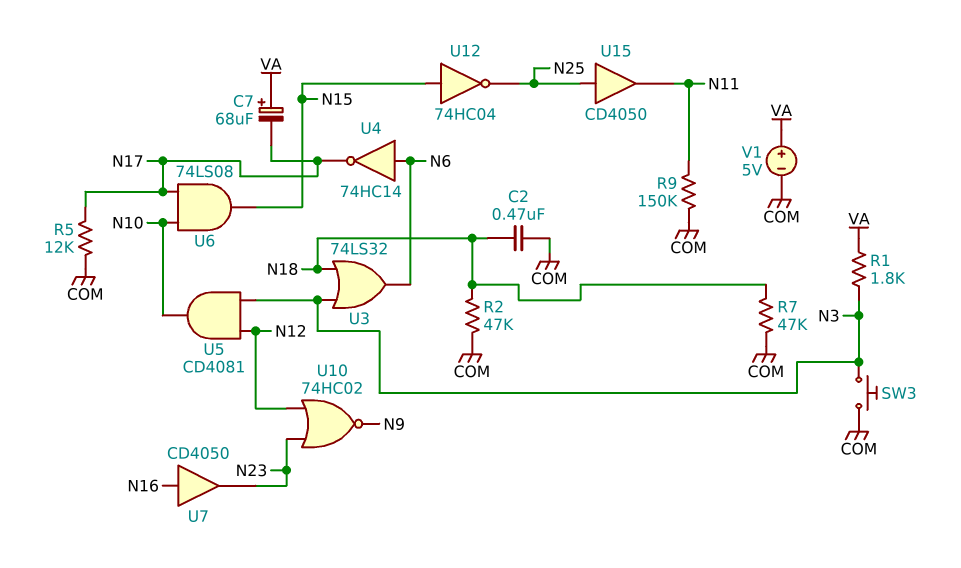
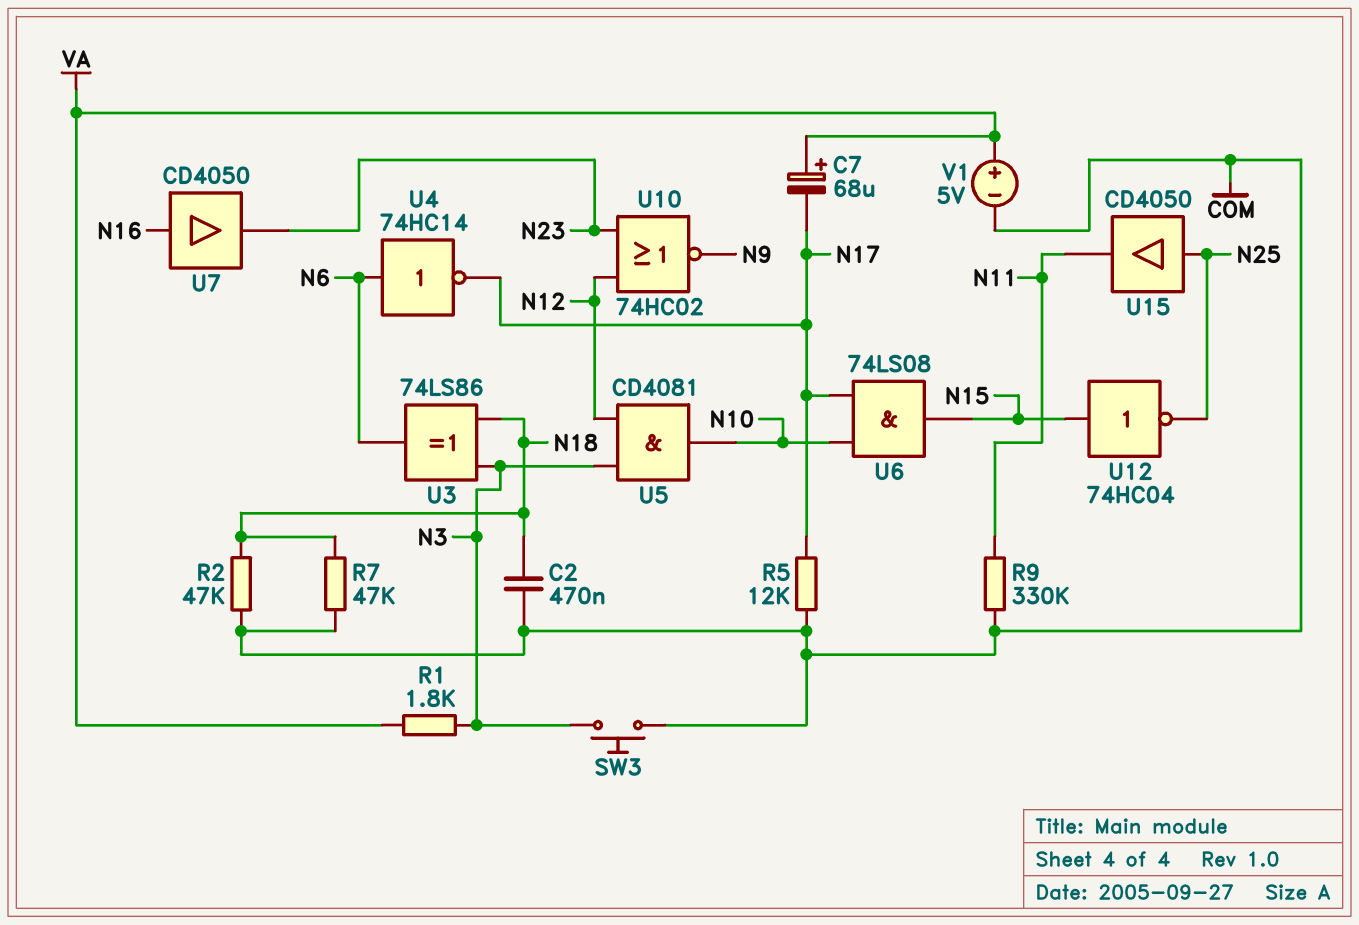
R9: 150k (COM, N11) -> 330k (COM, N11)
U3: OR 74LS32 (in N3, in N18, out N6) -> XOR 74LS86 (in N3, in N18, out N6)

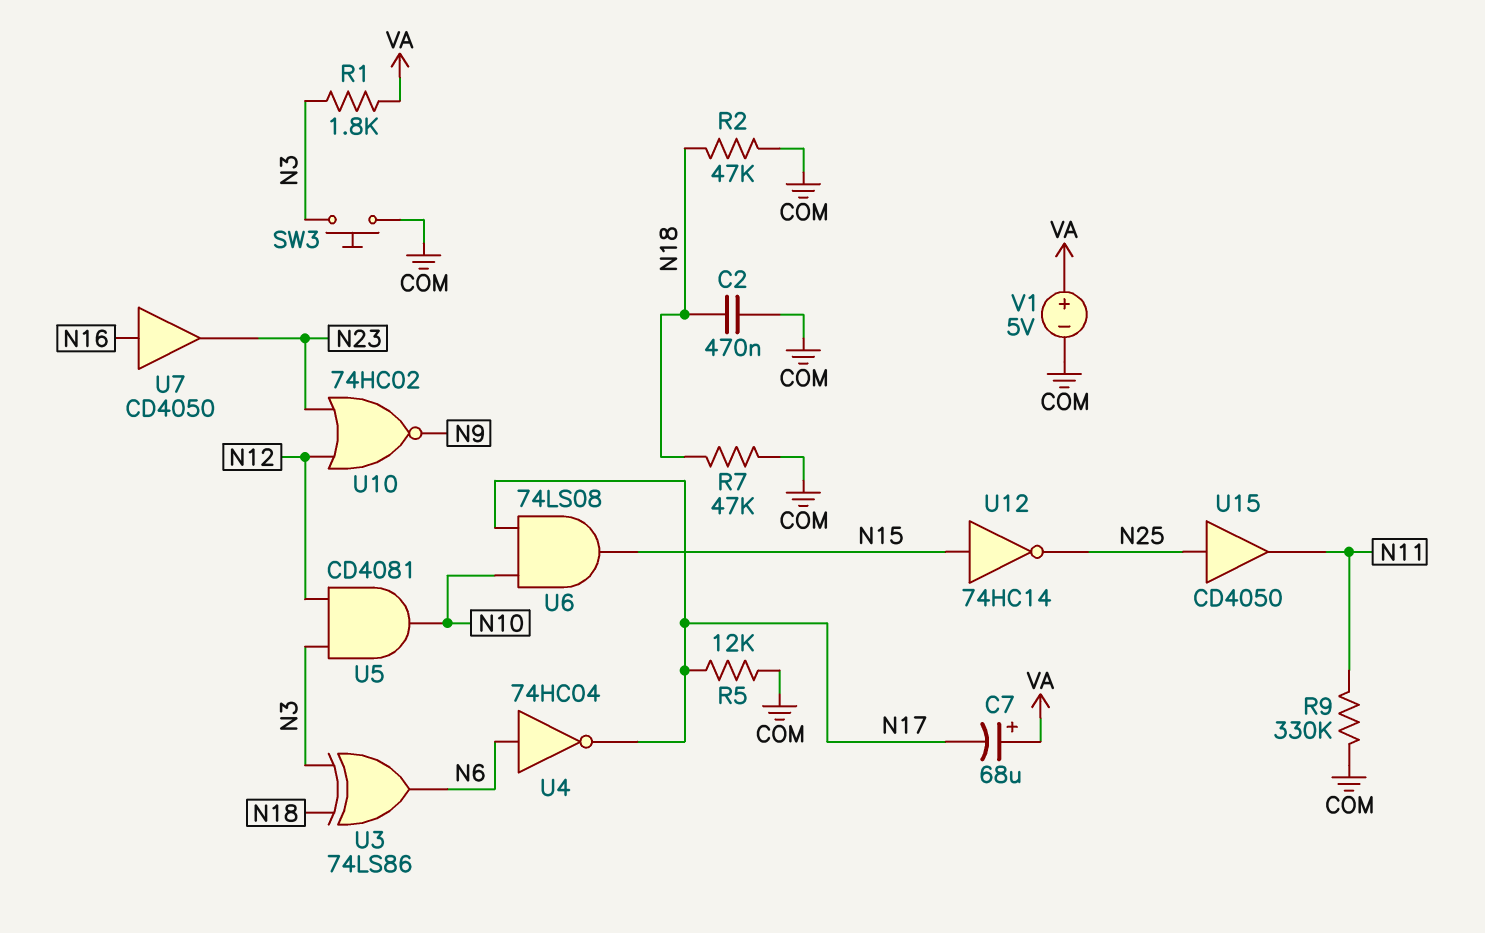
U4: NOT 74HC14 (in N6, out N17) -> NOT 74HC04 (in N6, out N17)
U12: NOT 74HC04 (in N15, out N25) -> NOT 74HC14 (in N15, out N25)

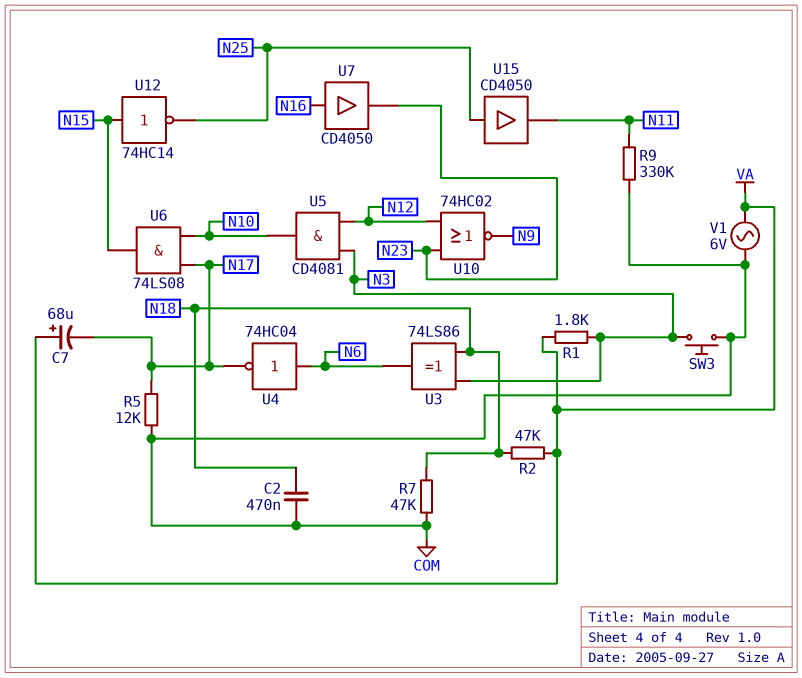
R2: 47k (COM, N18) -> 47k (N18, VA)
V1: 5V (plus VA, minus COM) -> AC 6V (COM, VA)

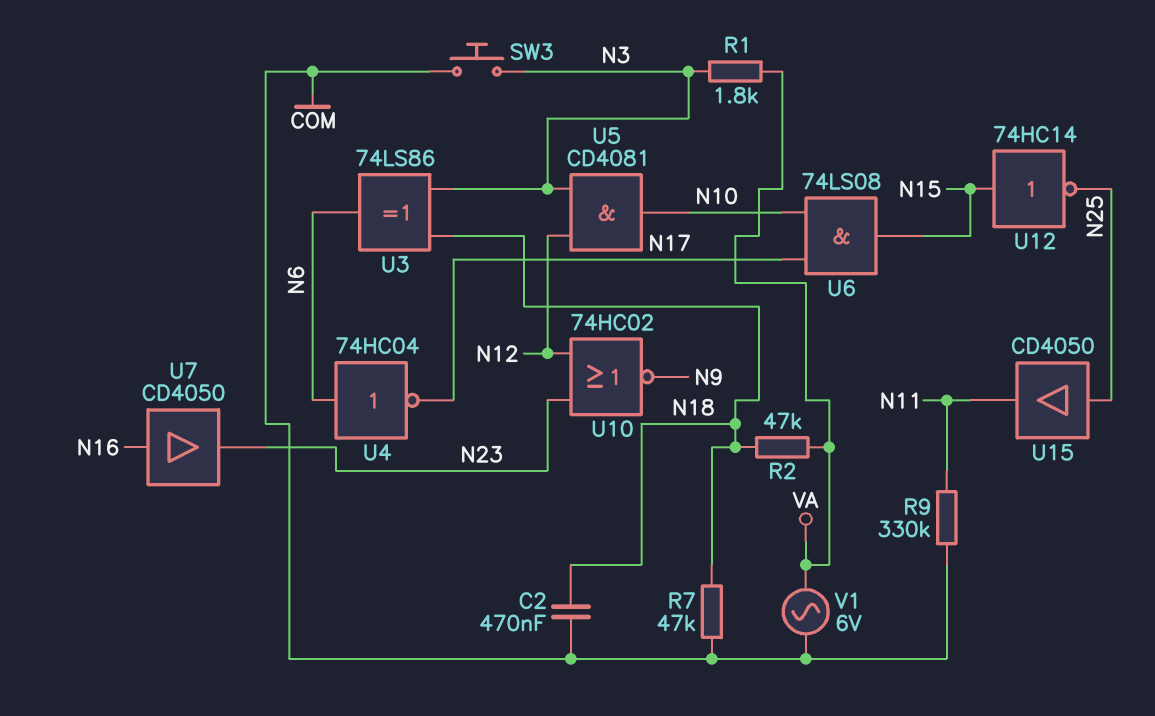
C7: 68uF (plus VA, minus N17) -> none
R5: 12k (COM, N17) -> none

